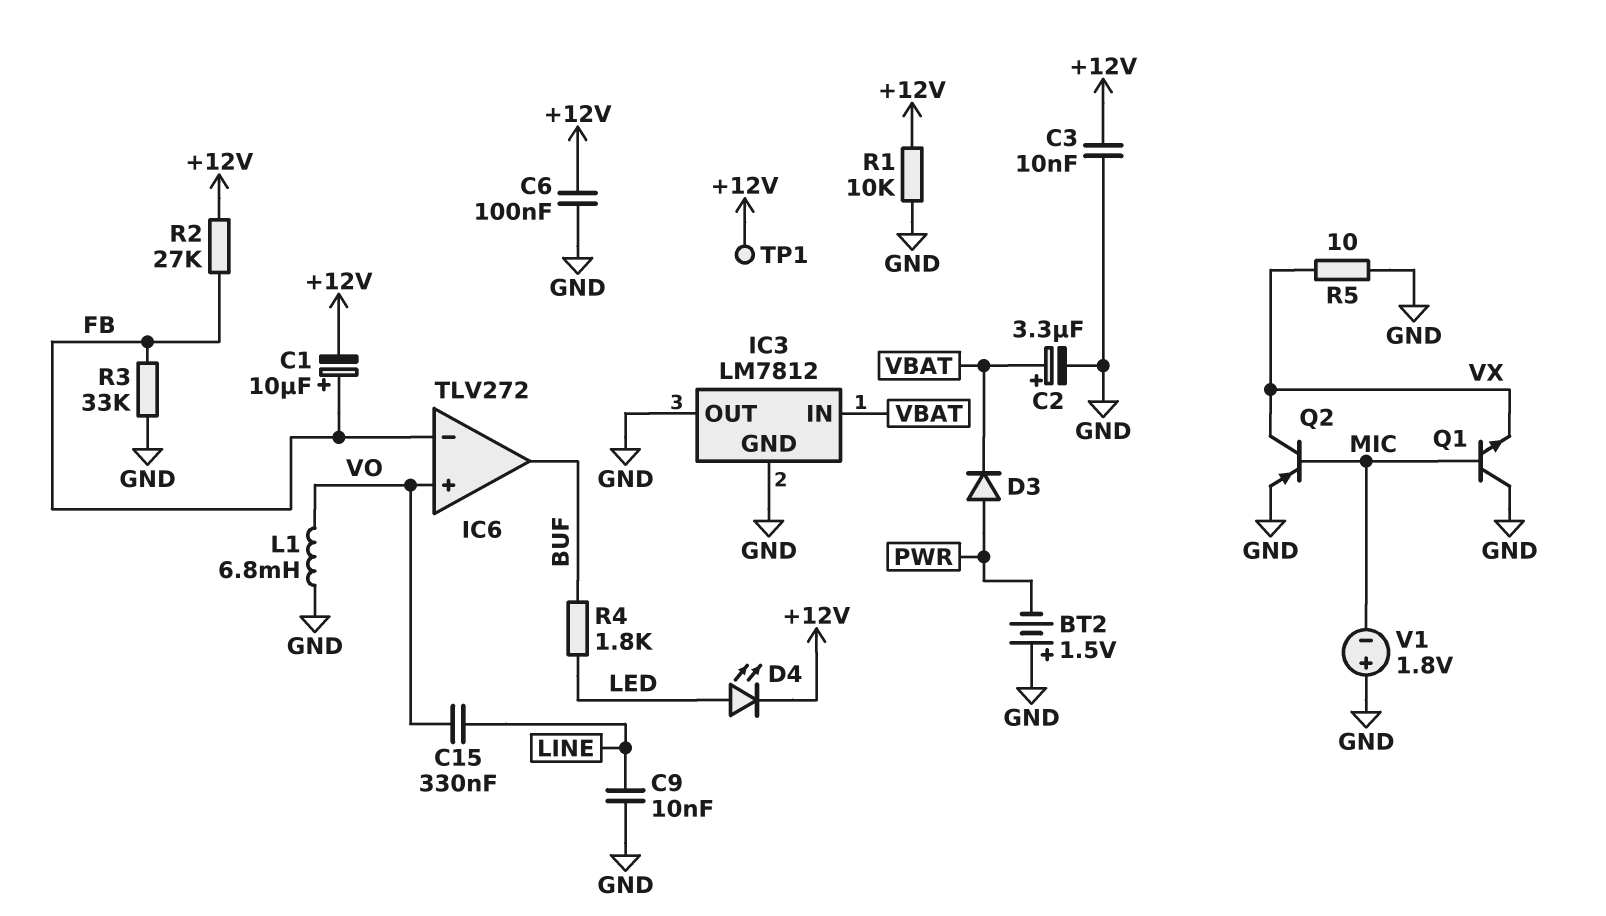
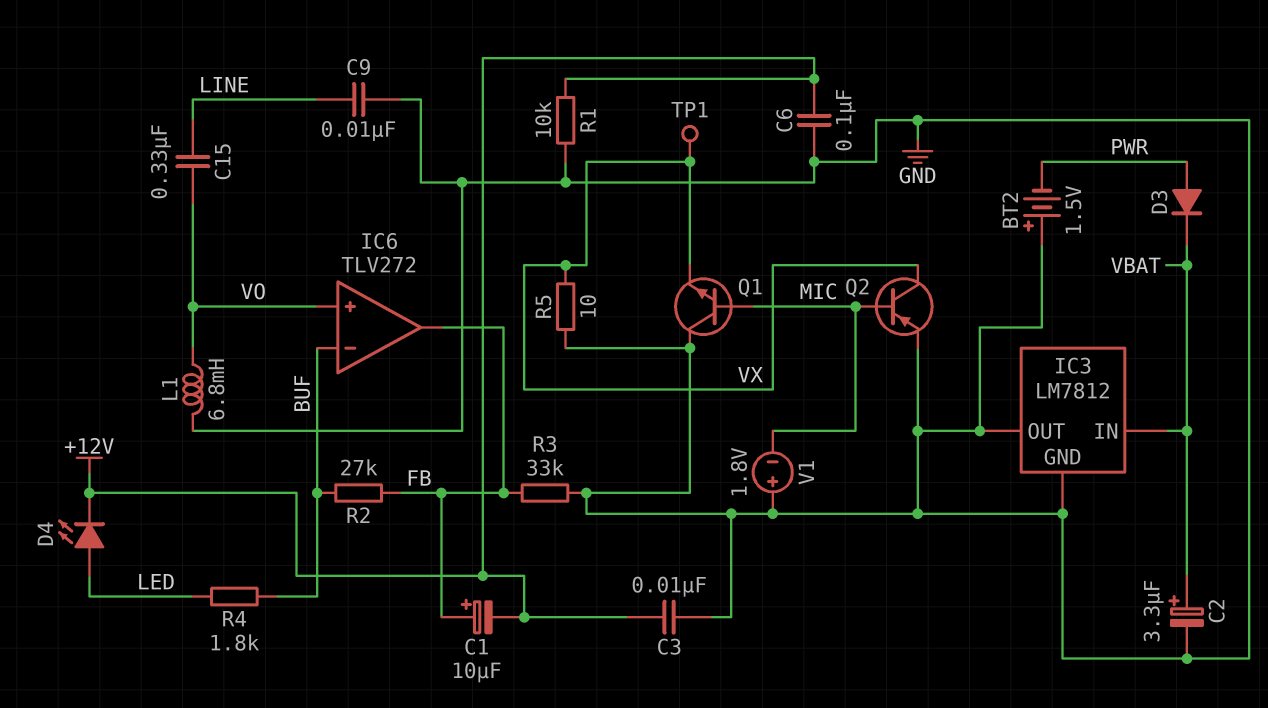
IC6 pin in-: FB -> BUF
IC6 pin out: BUF -> FB
R2: 27k (+12V, FB) -> 27k (BUF, FB)
TP1: test point (+12V) -> test point (VX)

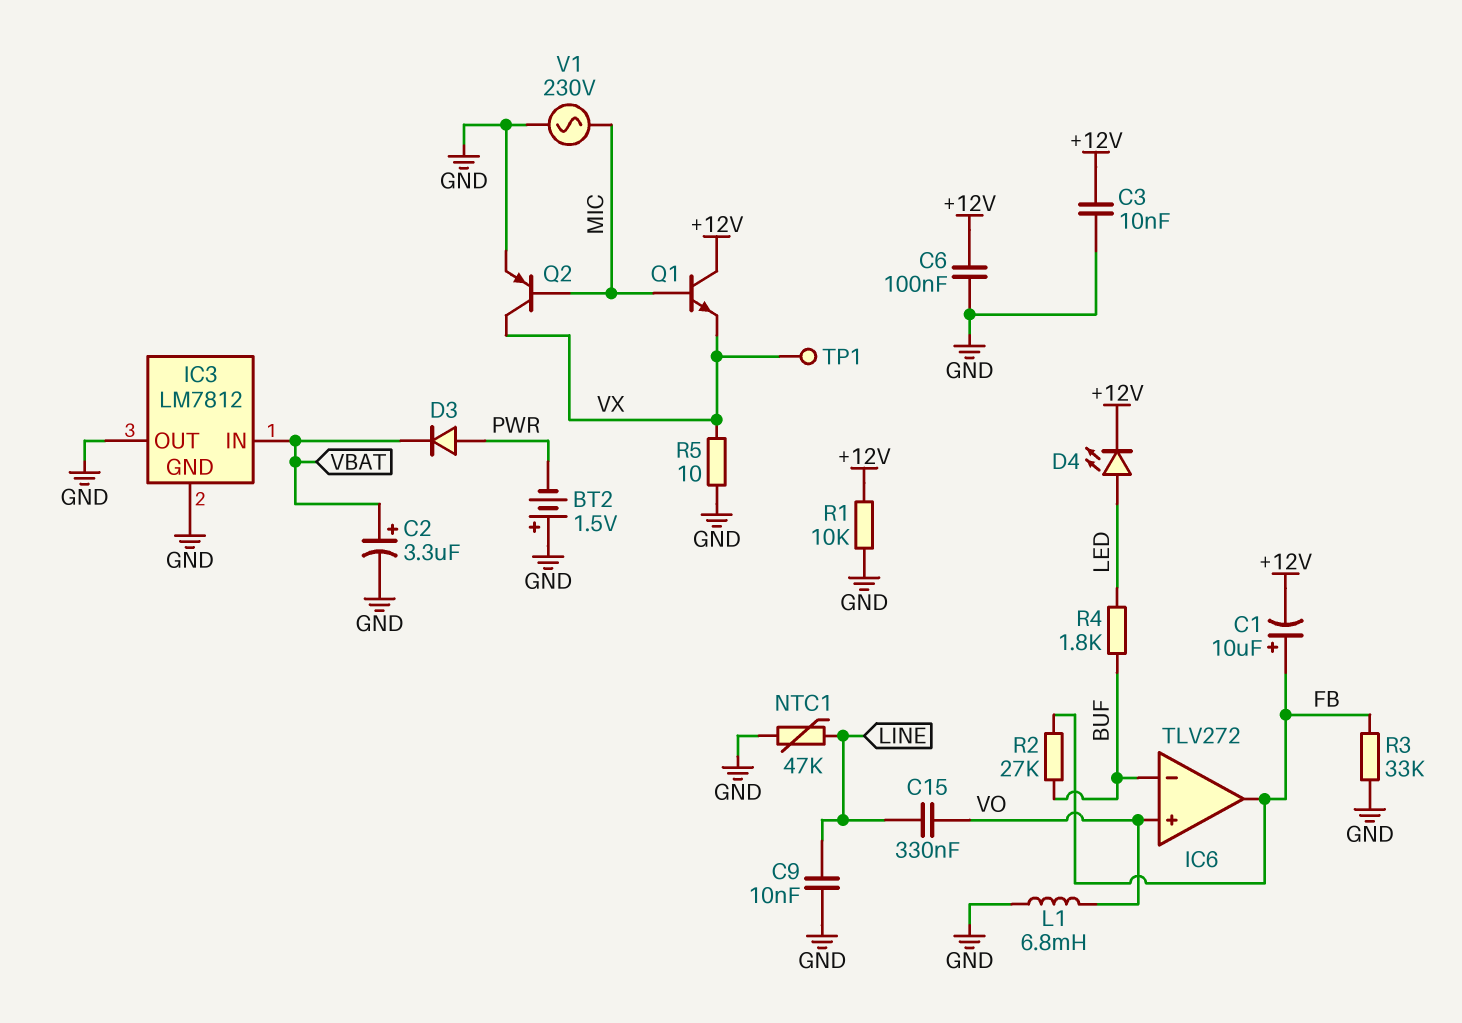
NTC1: none -> 47k (GND, LINE)
Q1: NPN (B MIC, C GND, E VX) -> NPN (B MIC, C +12V, E VX)
V1: 1.8V (plus GND, minus MIC) -> AC 230V (GND, MIC)

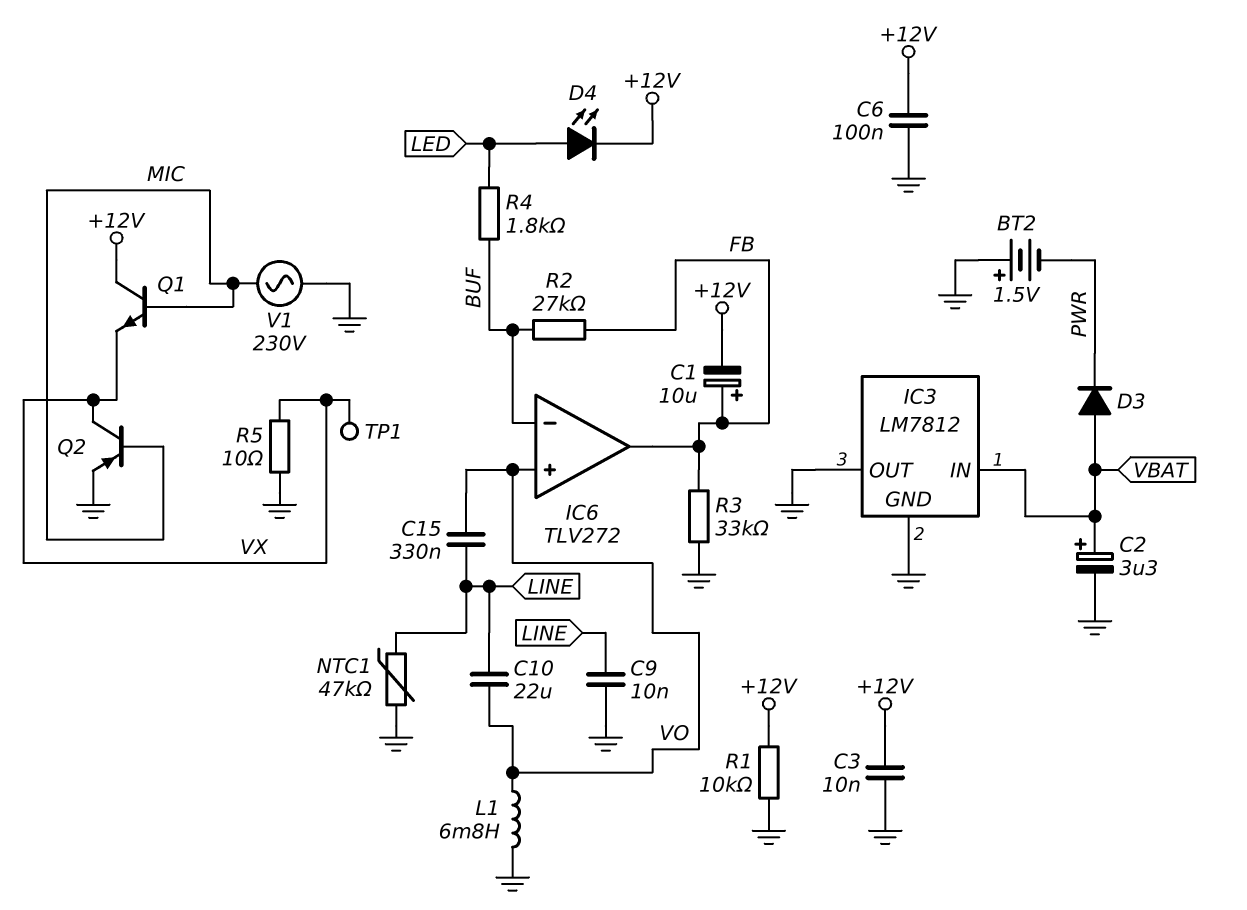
C10: none -> 22uF (LINE, VO)
D3: diode (A PWR, K VBAT) -> diode (A VBAT, K PWR)

